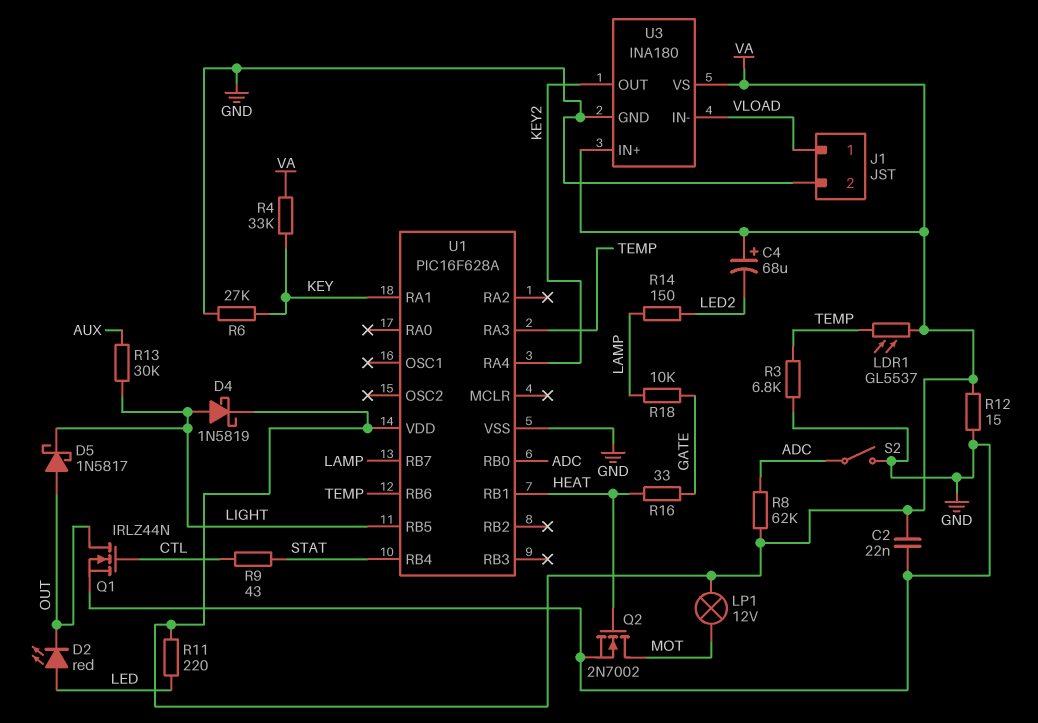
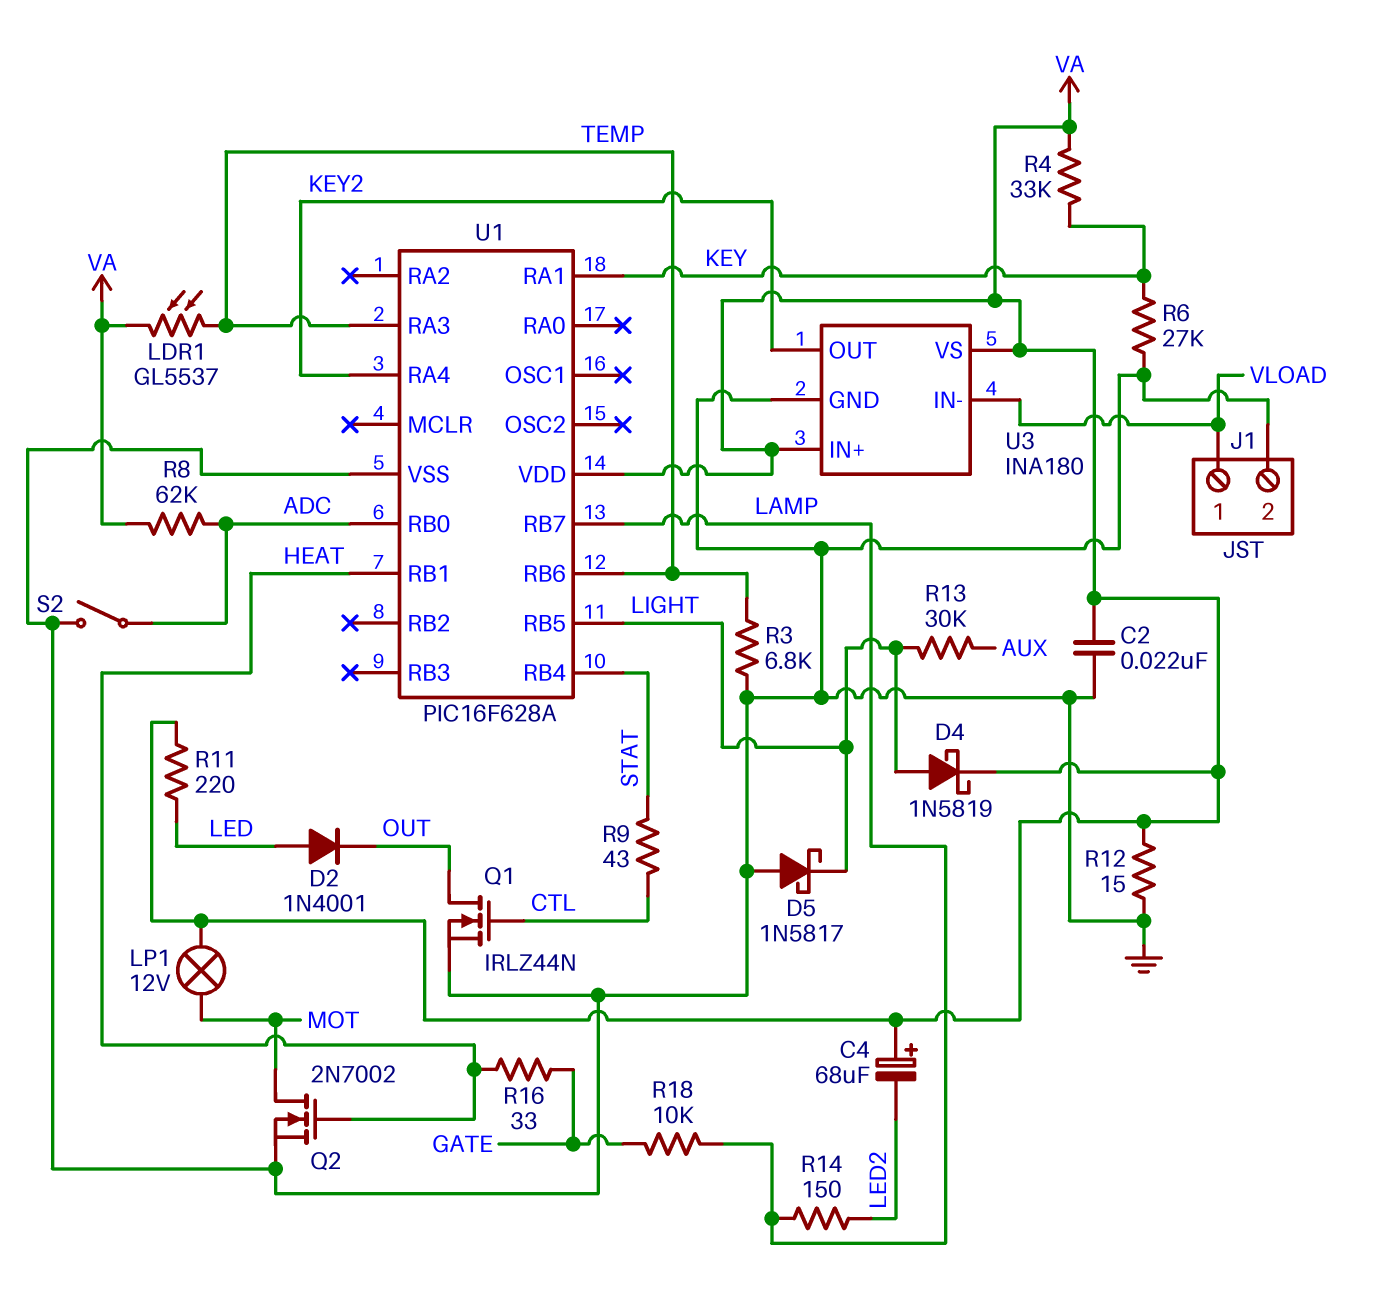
D2: LED red (A LED, K OUT) -> diode 1N4001 (A LED, K OUT)
D5: schottky 1N5817 (A OUT, K LIGHT) -> schottky 1N5817 (A GND, K LIGHT)

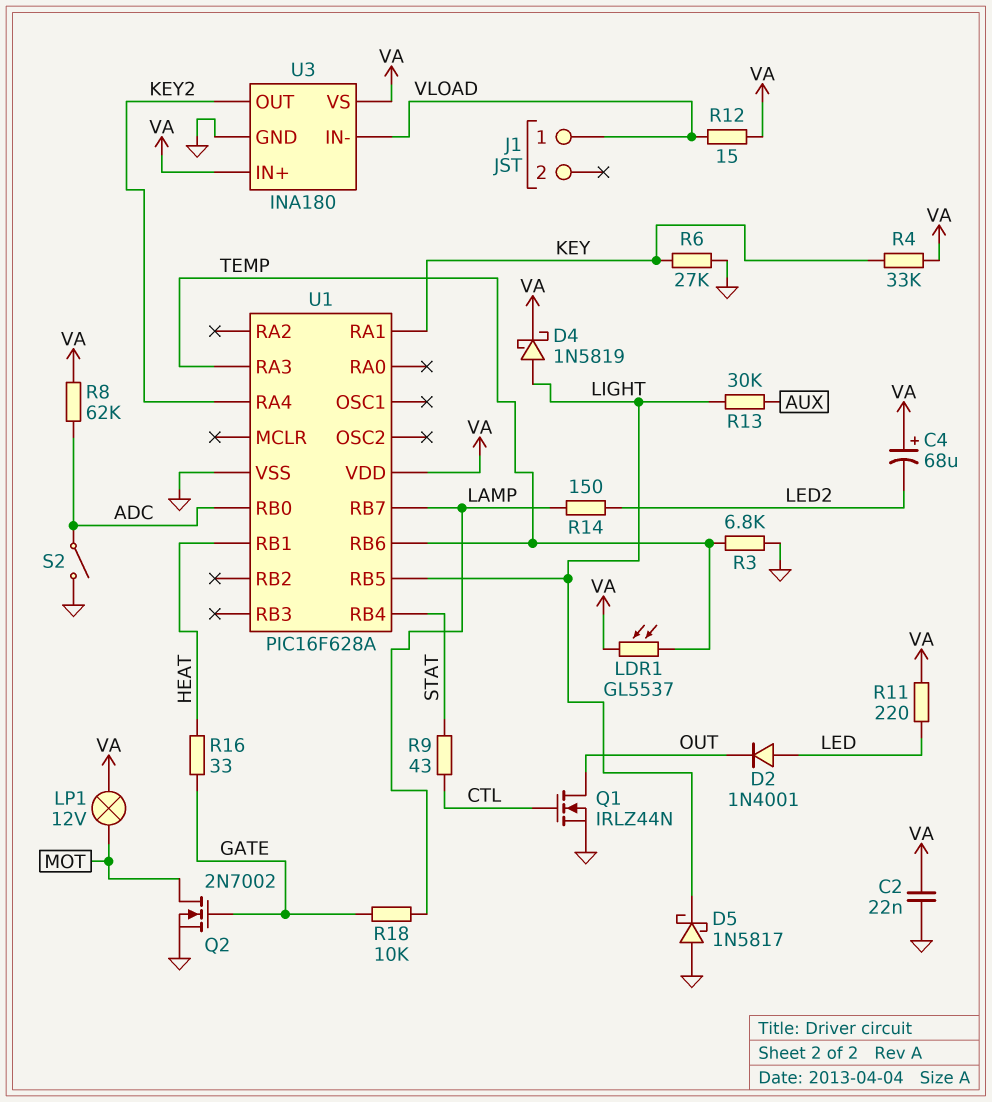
J1 pin 2: GND -> none
Q2: NMOS 2N7002 (G HEAT, D MOT, S GND) -> NMOS 2N7002 (G GATE, D MOT, S GND)
R12: 15 (GND, VA) -> 15 (VA, VLOAD)

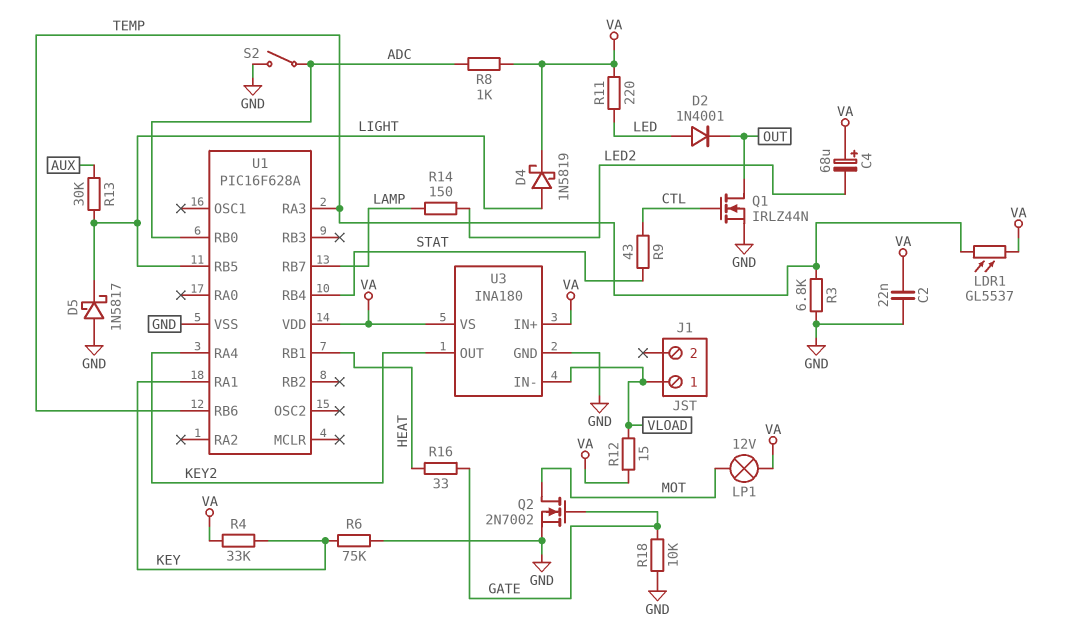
R6: 27k (GND, KEY) -> 75k (GND, KEY)
R8: 62k (ADC, VA) -> 1k (ADC, VA)
R18: 10k (GATE, LAMP) -> 10k (GATE, GND)

